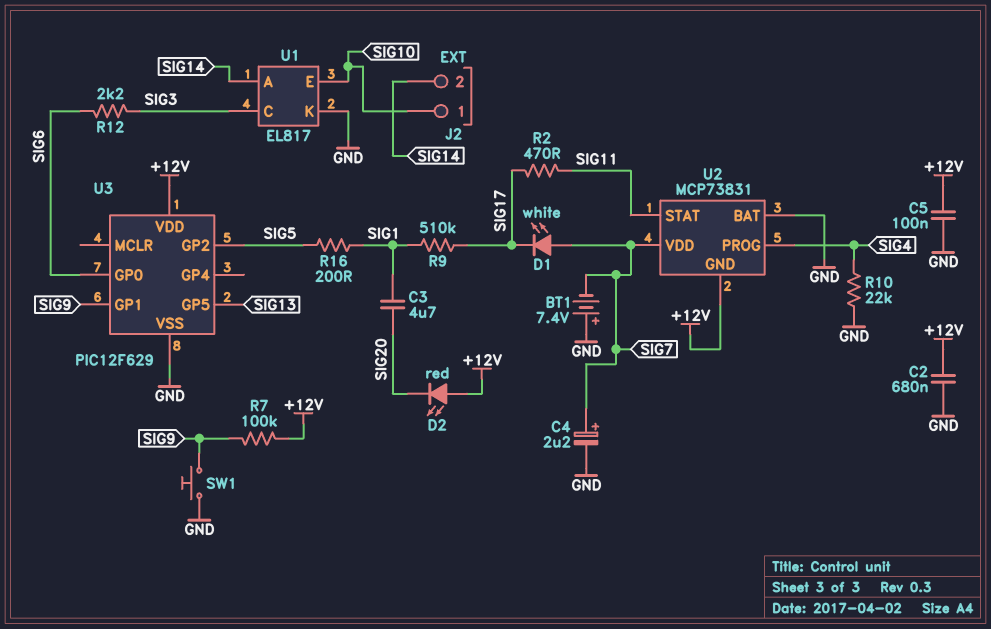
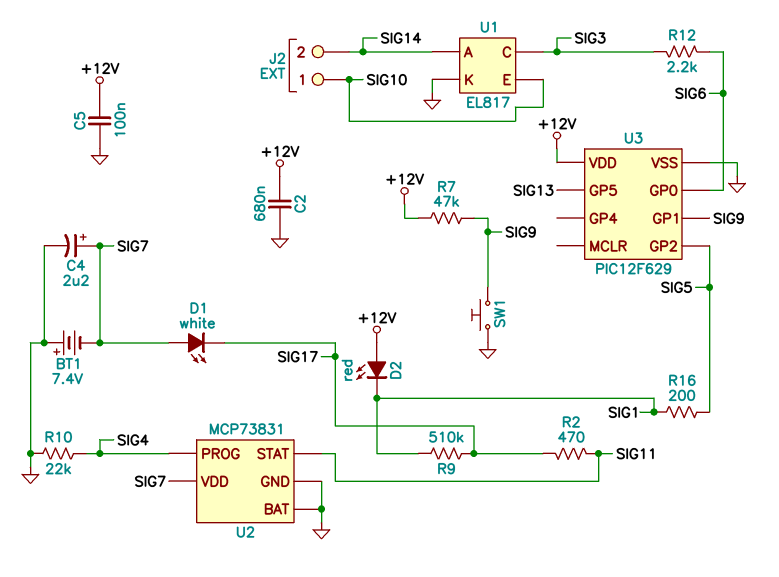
C3: 4.7uF (SIG1, SIG20) -> none
D2: LED red (A +12V, K SIG20) -> LED red (A +12V, K SIG1)
R7: 100k (+12V, SIG9) -> 47k (+12V, SIG9)
U2 pin GND: +12V -> GND

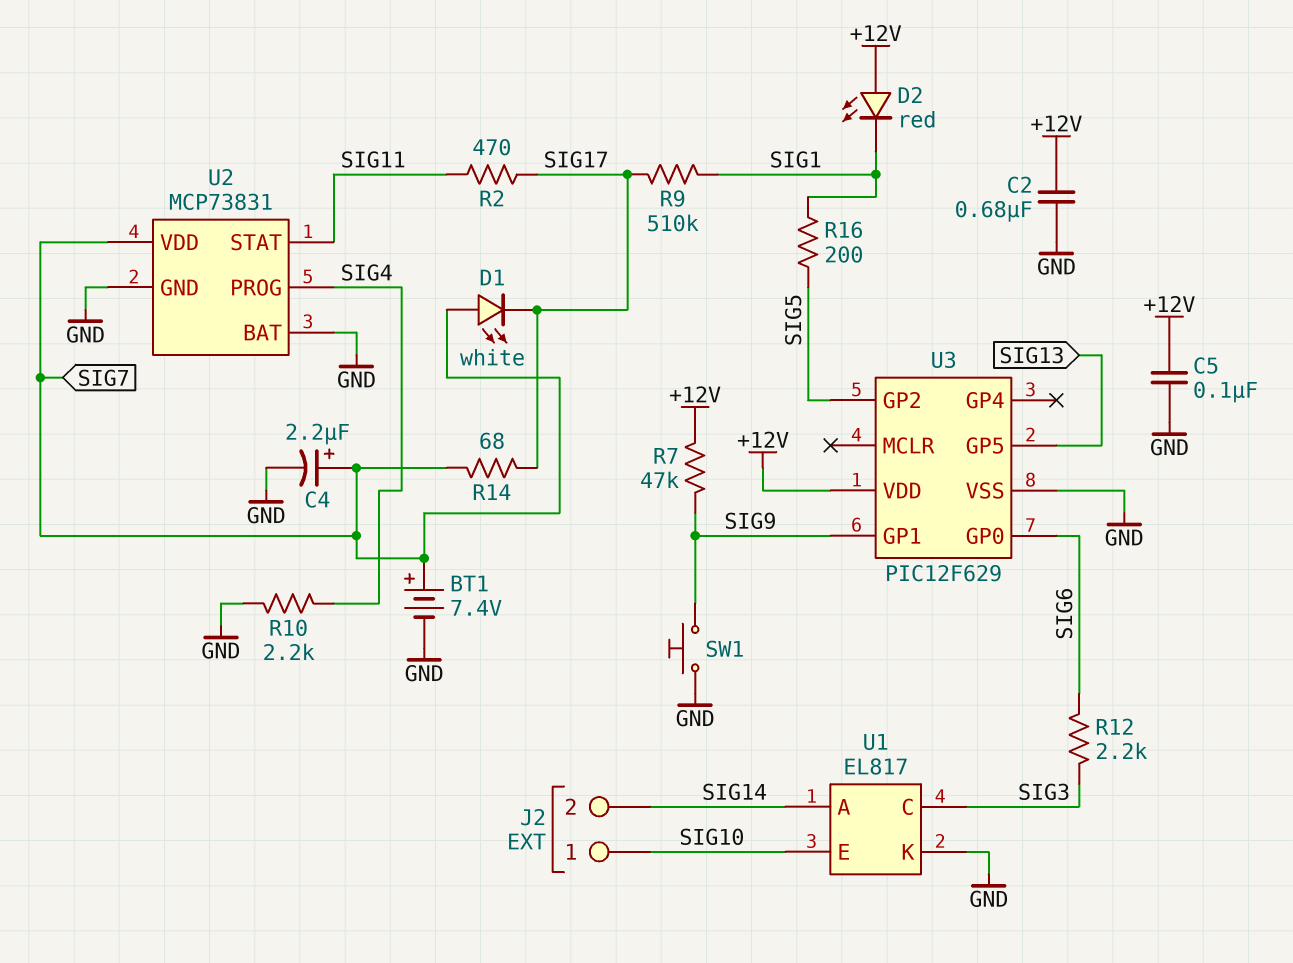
BT1: 7.4V (plus GND, minus SIG7) -> 7.4V (plus SIG7, minus GND)
R10: 22k (GND, SIG4) -> 2.2k (GND, SIG4)
R14: none -> 68 (SIG7, SIG17)

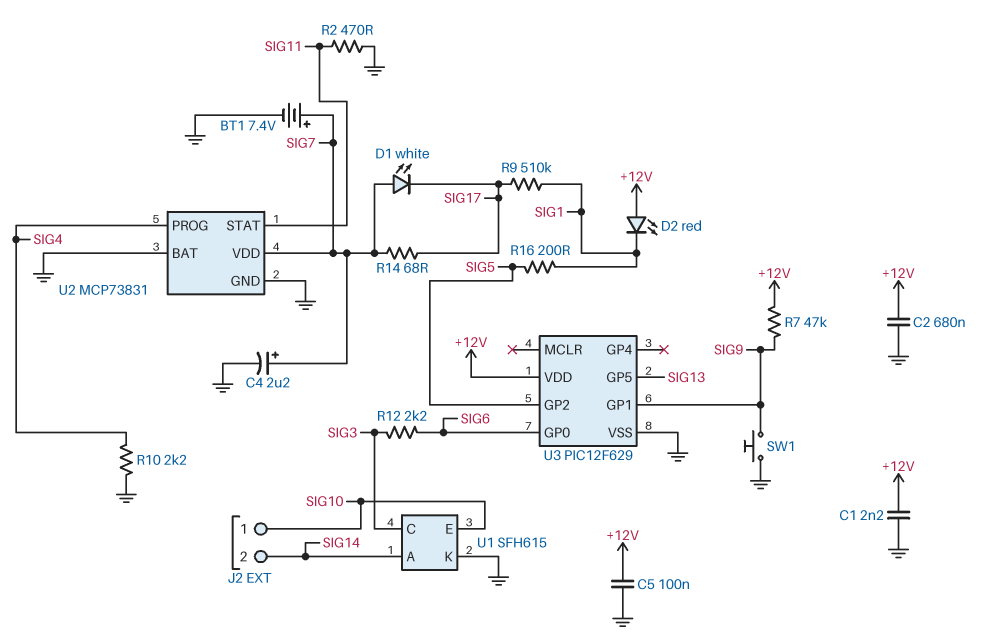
C1: none -> 2.2nF (+12V, GND)
R2: 470 (SIG11, SIG17) -> 470 (GND, SIG11)
U1: EL817 -> SFH615

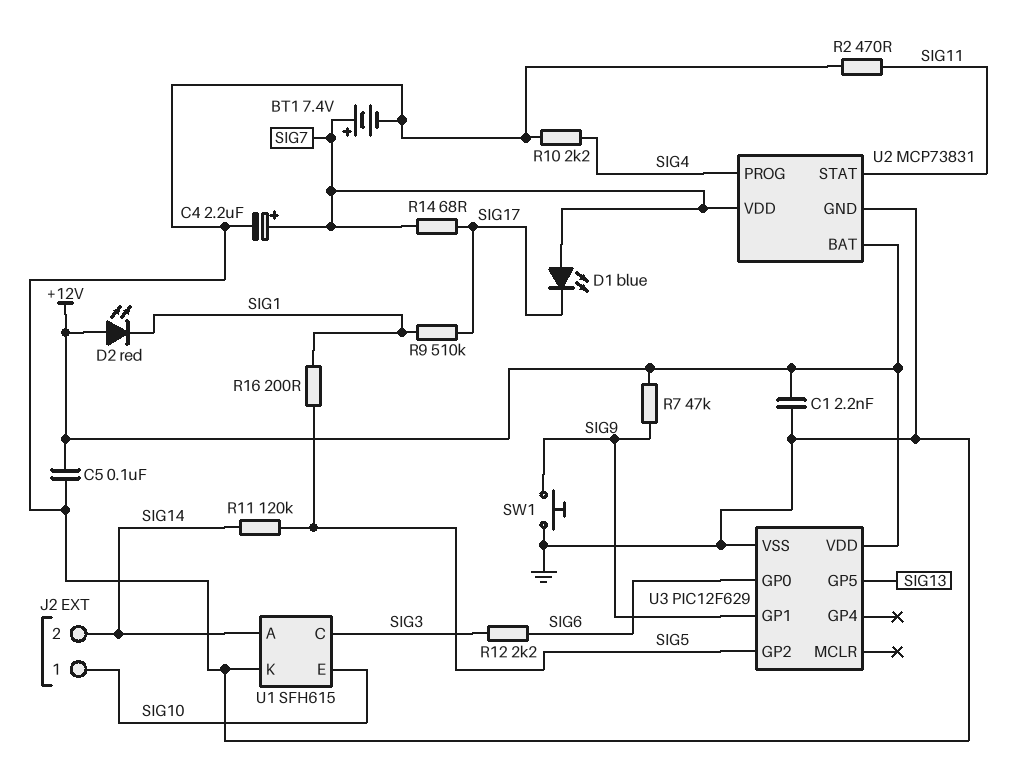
C2: 680nF (+12V, GND) -> none
D1: LED white (A SIG7, K SIG17) -> LED blue (A SIG7, K SIG17)
R11: none -> 120k (SIG5, SIG14)
U2 pin BAT: GND -> +12V

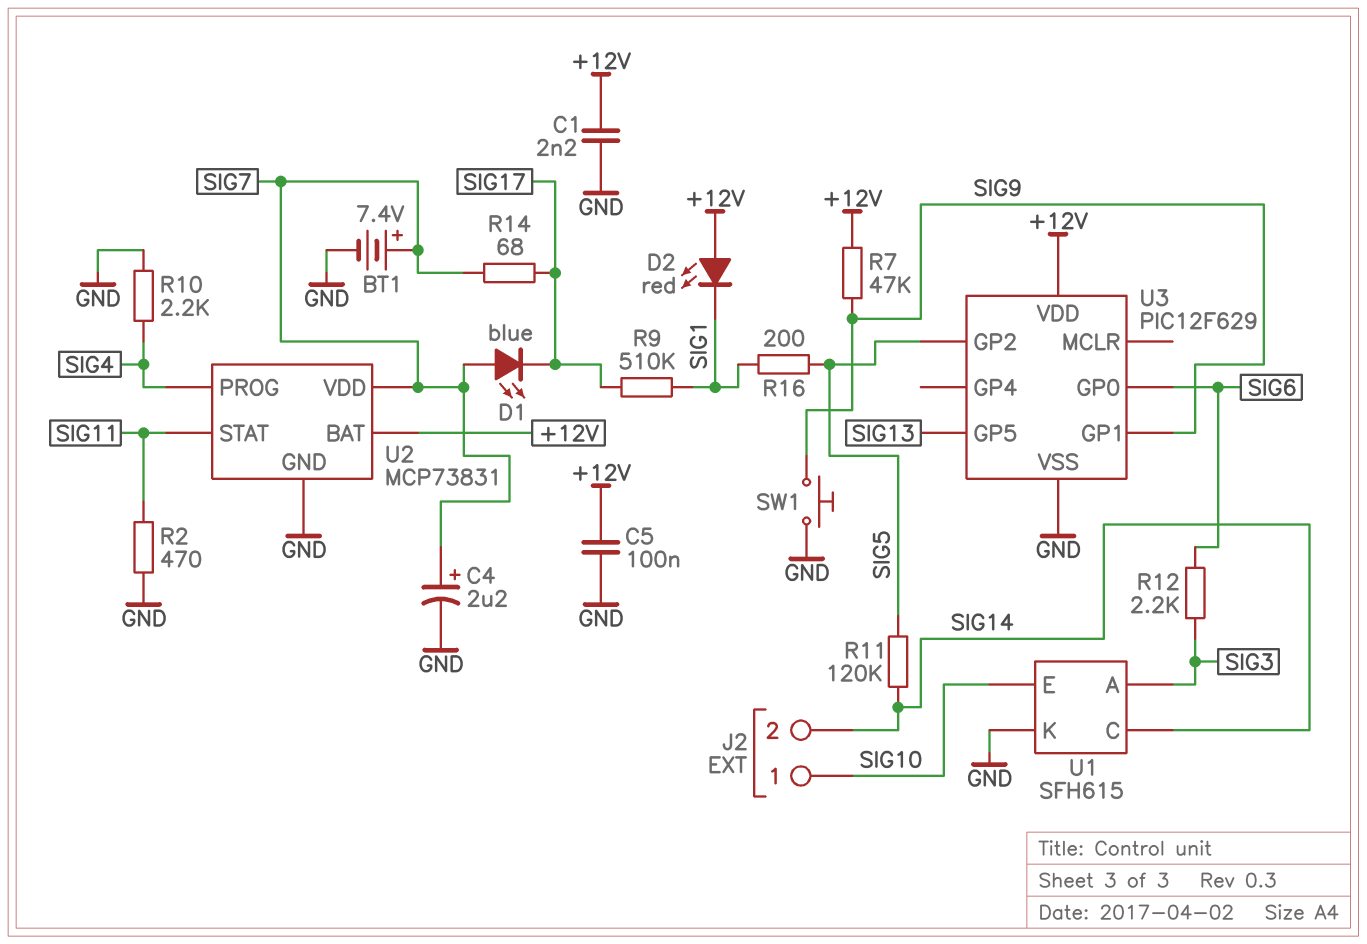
U1 pin A: SIG14 -> SIG3
U1 pin C: SIG3 -> SIG14

